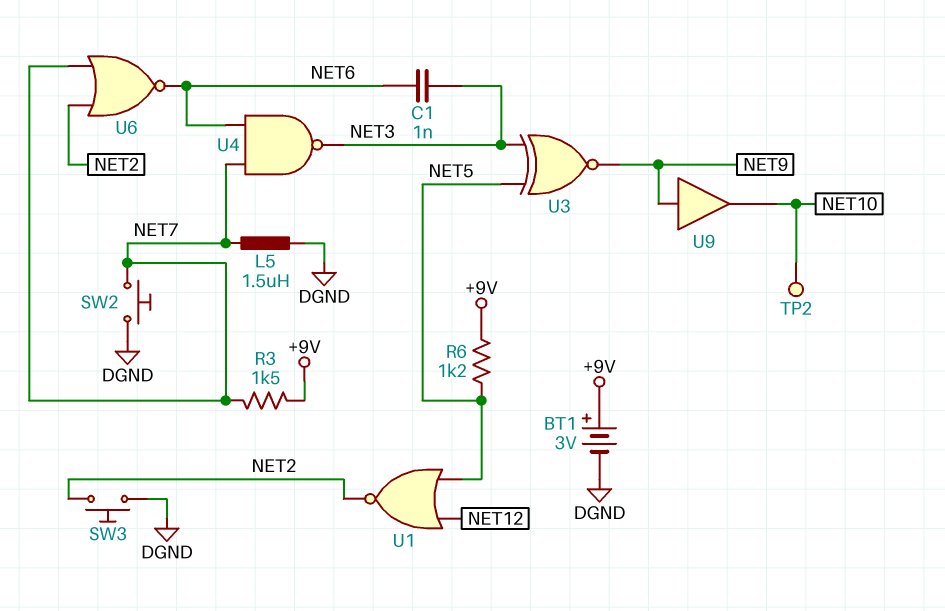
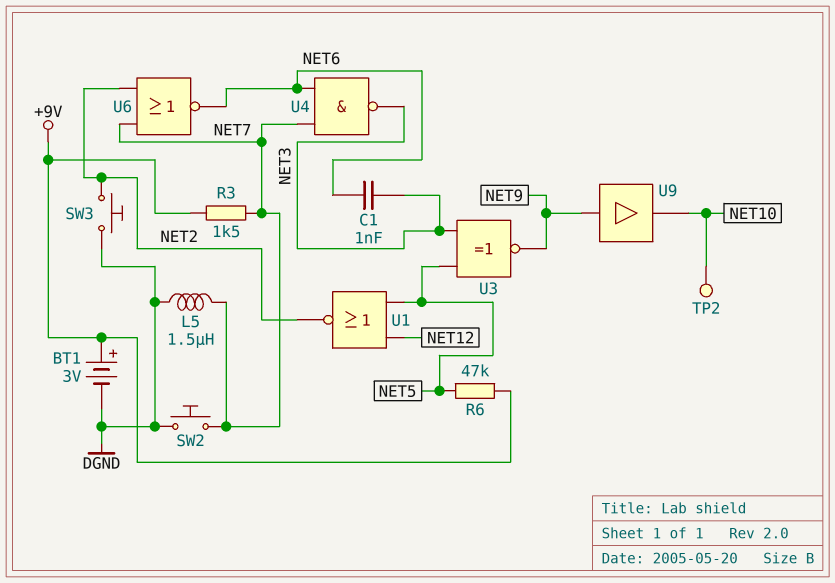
R6: 1.2k (+9V, NET5) -> 47k (+9V, NET5)

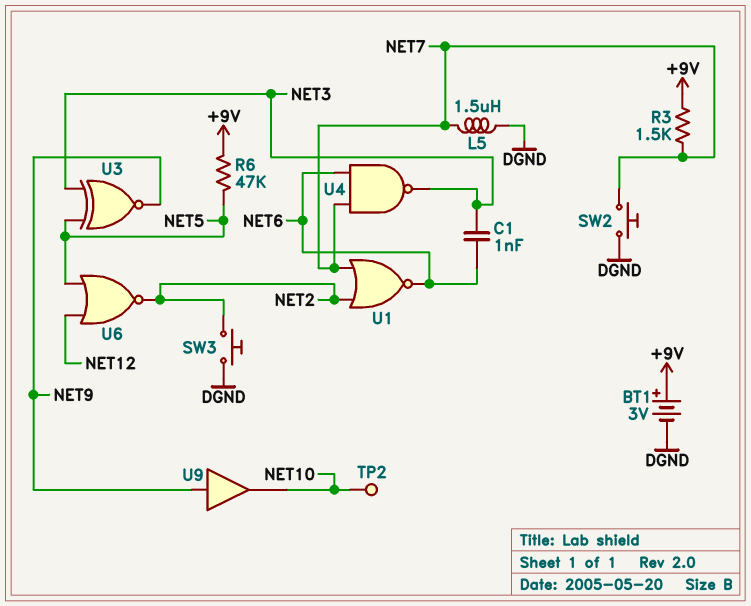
U1: NOR (in NET5, in NET12, out NET2) -> NOR (in NET2, in NET7, out NET6)
U6: NOR (in NET2, in NET7, out NET6) -> NOR (in NET5, in NET12, out NET2)

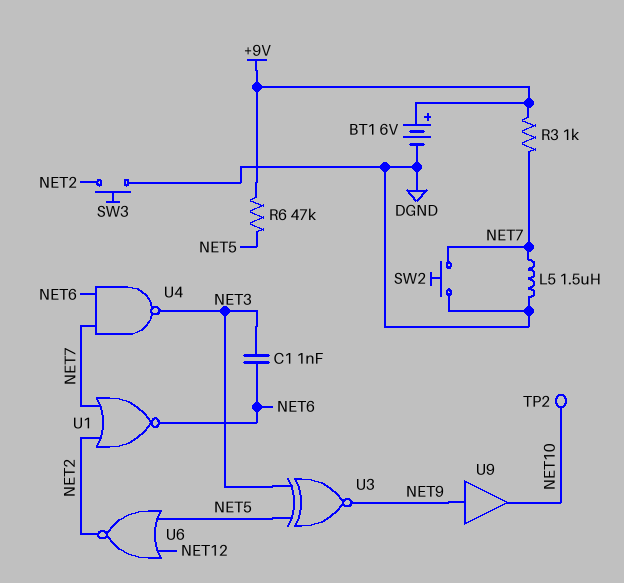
BT1: 3V (plus +9V, minus DGND) -> 6V (plus +9V, minus DGND)
R3: 1.5k (+9V, NET7) -> 1k (+9V, NET7)

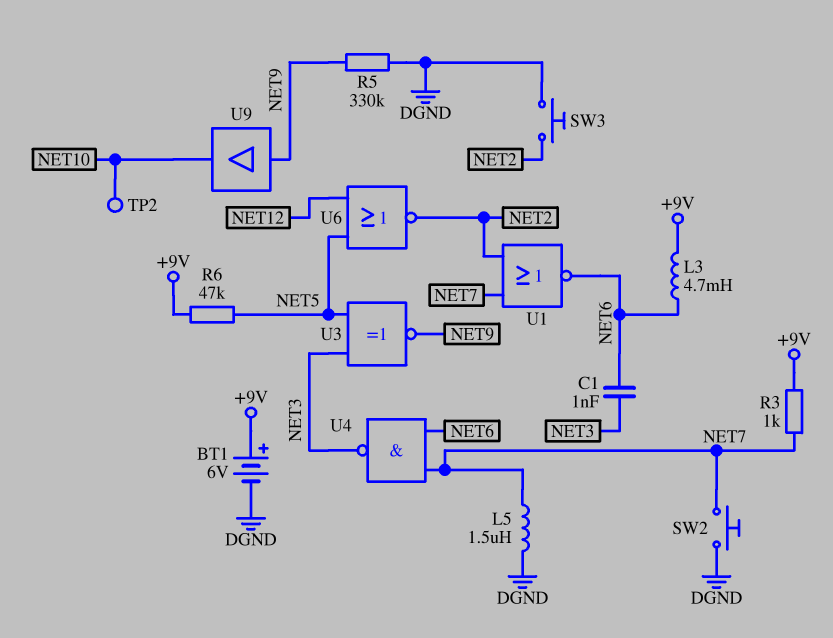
L3: none -> 4.7mH (+9V, NET6)
R5: none -> 330k (DGND, NET9)

